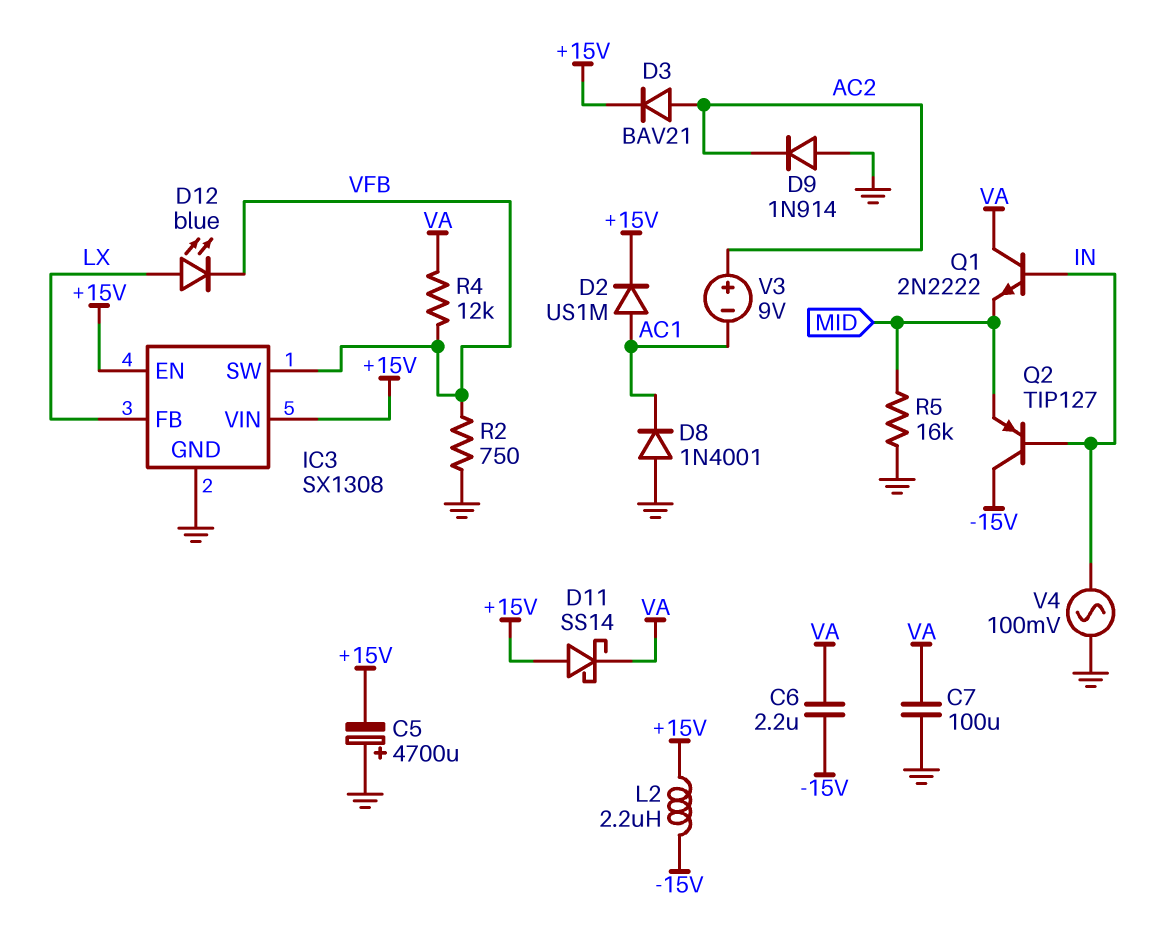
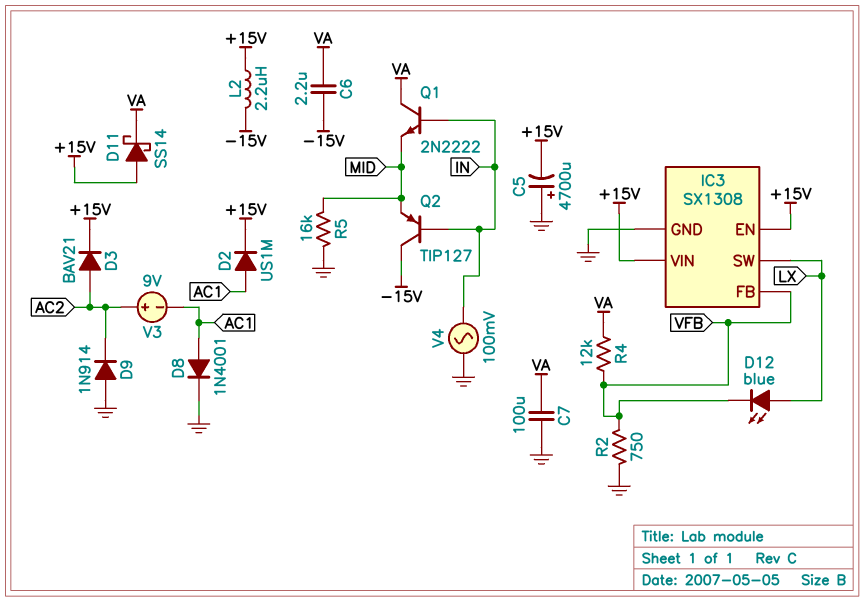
D8: diode 1N4001 (A GND, K AC1) -> diode 1N4001 (A AC1, K GND)
IC3 pin FB: LX -> VFB
IC3 pin SW: VFB -> LX

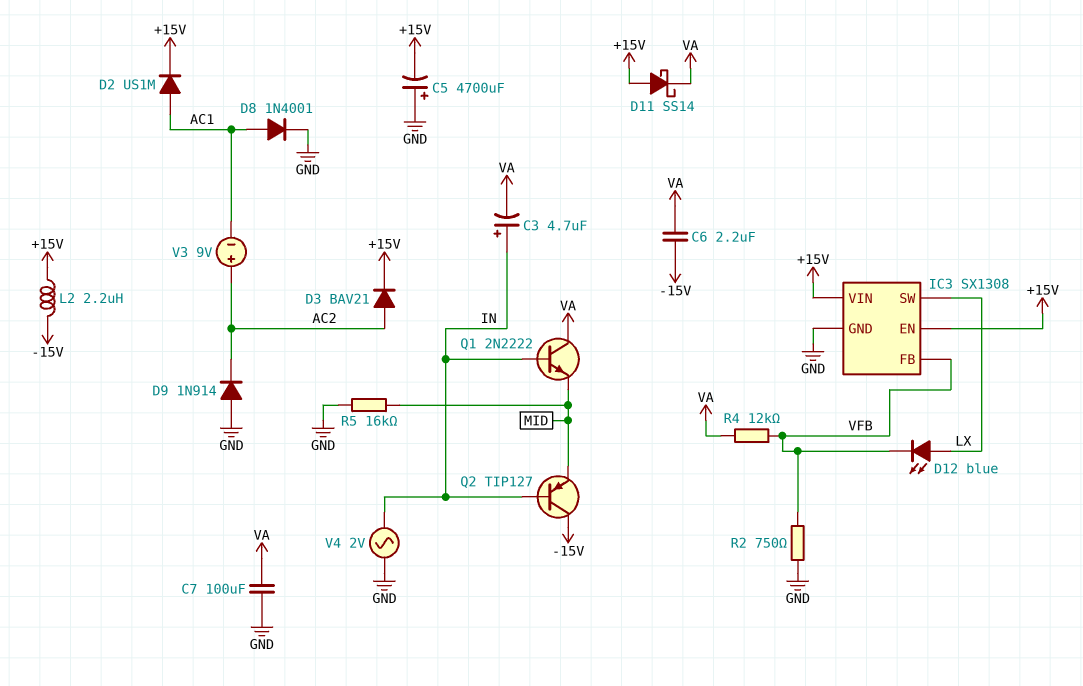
C3: none -> 4.7uF (plus IN, minus VA)
V4: AC 100mV (GND, IN) -> AC 2V (GND, IN)

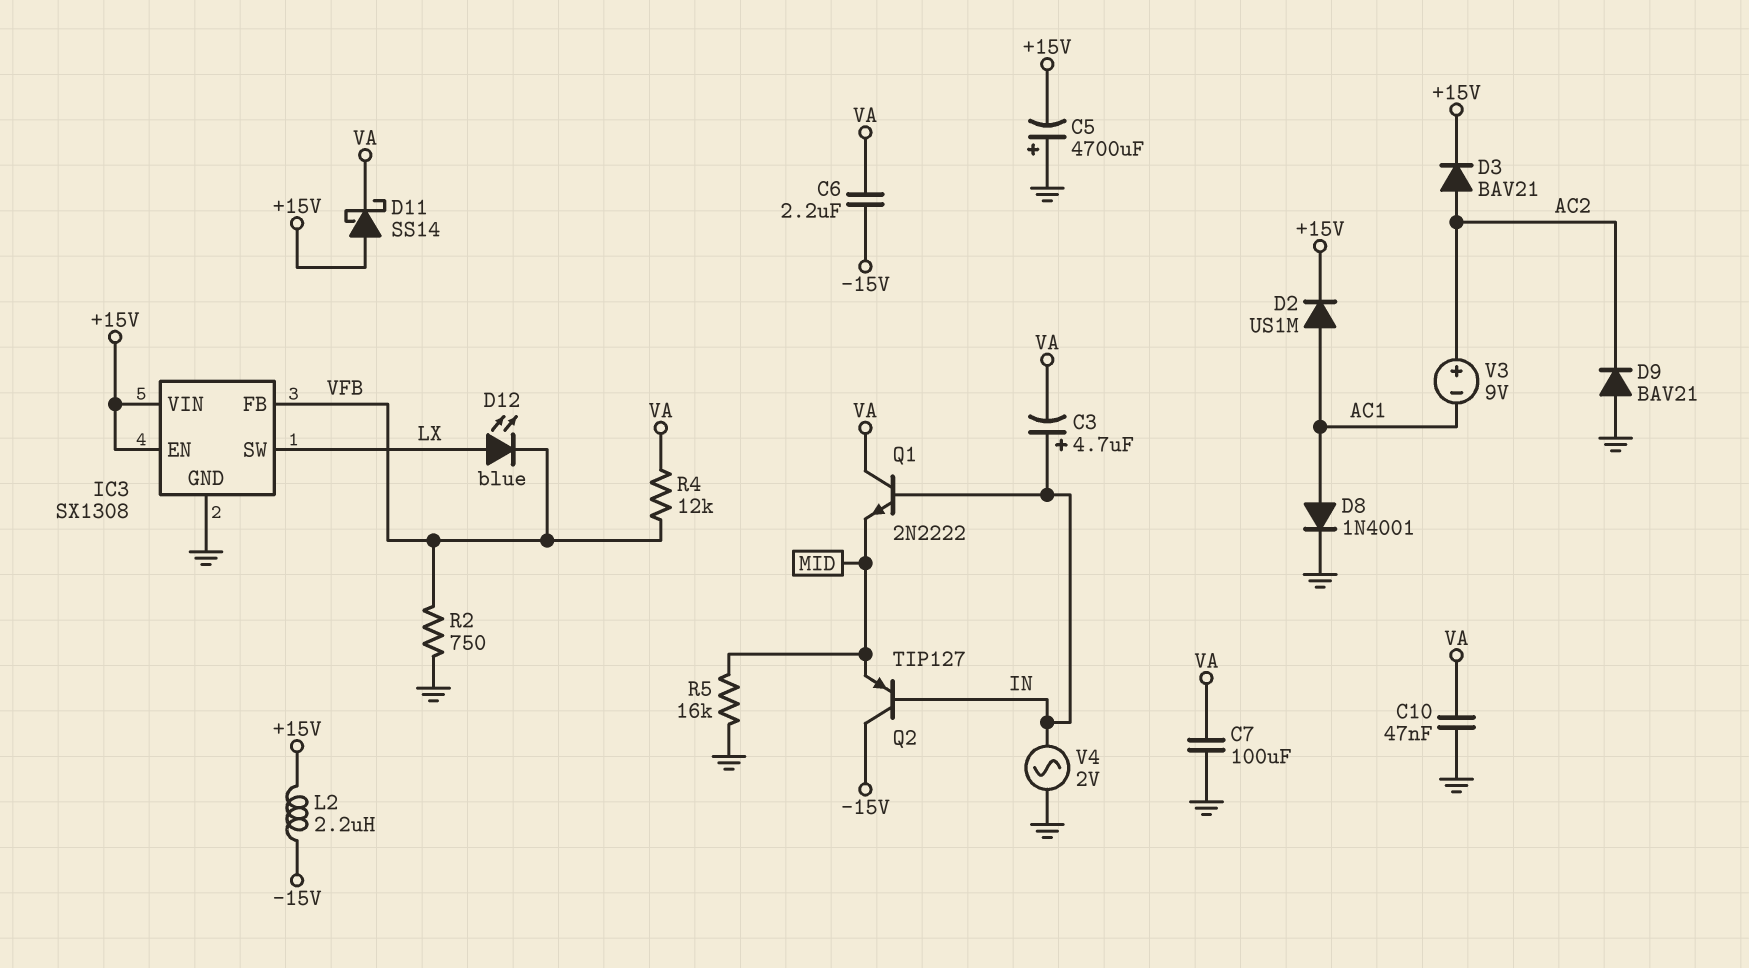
C10: none -> 47nF (GND, VA)
D9: diode 1N914 (A GND, K AC2) -> diode BAV21 (A GND, K AC2)

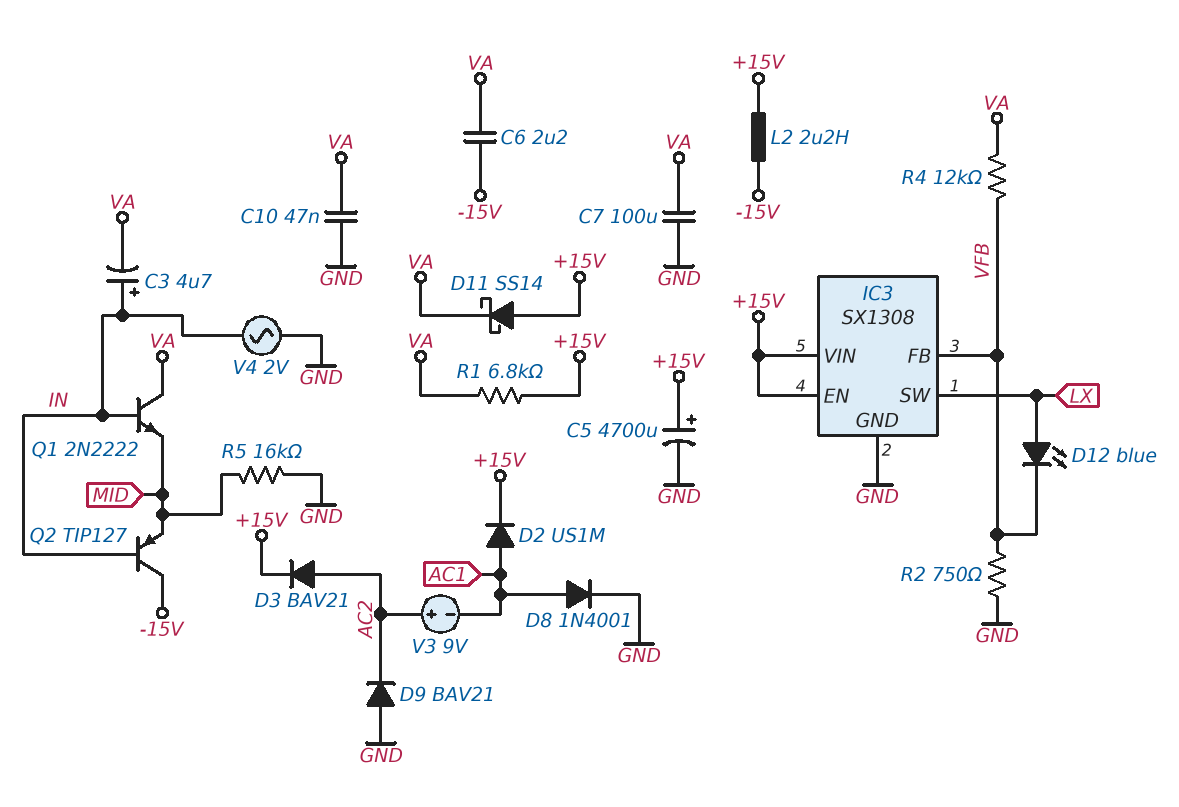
C5: 4700uF (plus GND, minus +15V) -> 4700uF (plus +15V, minus GND)
R1: none -> 6.8k (+15V, VA)

